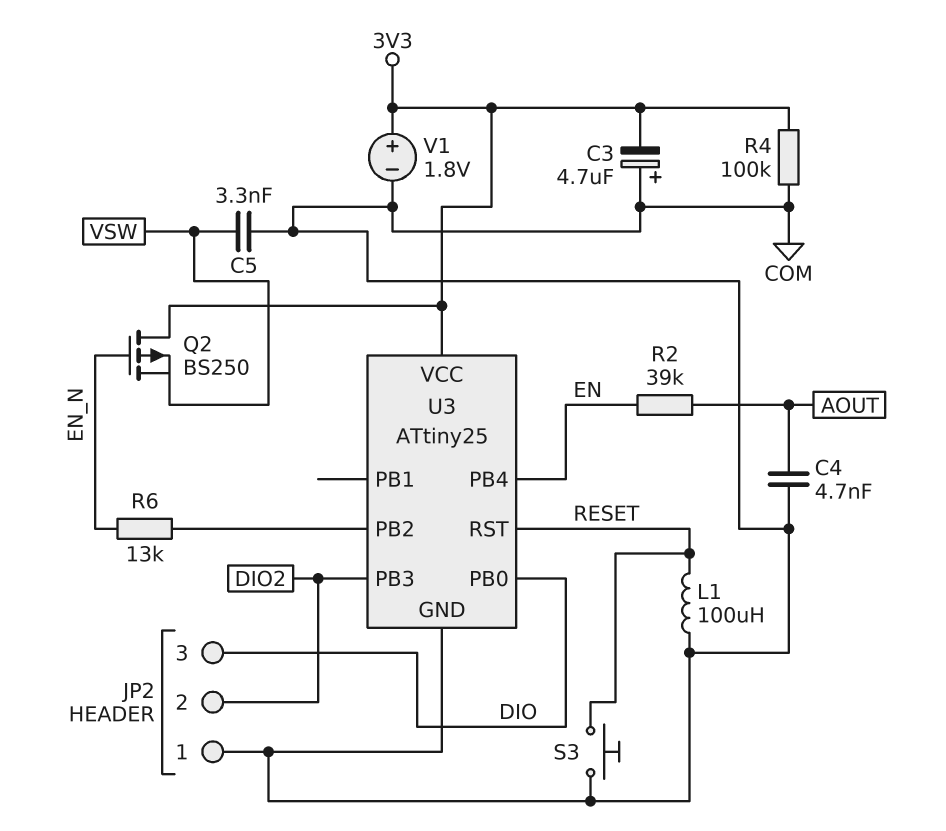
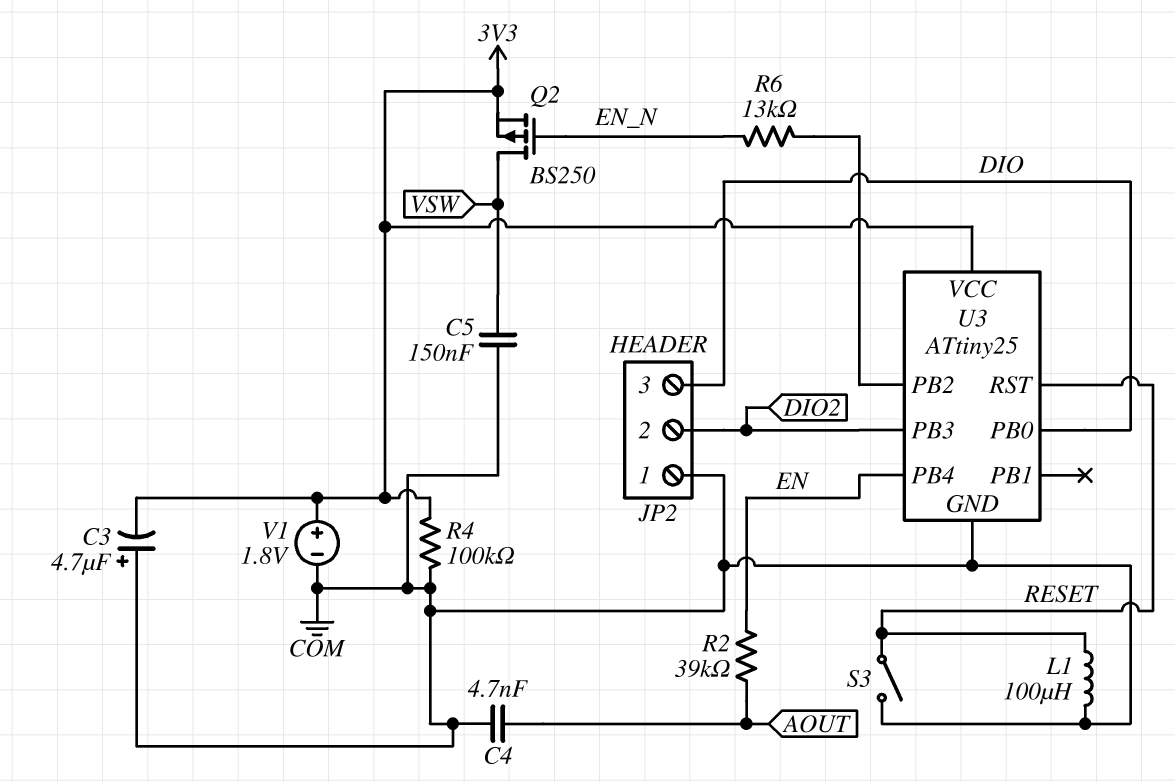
C5: 3.3nF (COM, VSW) -> 150nF (COM, VSW)
Q2: PMOS BS250 (G EN_N, D 3V3, S VSW) -> PMOS BS250 (G EN_N, D VSW, S 3V3)
S3: button (COM, RESET) -> switch (COM, RESET)

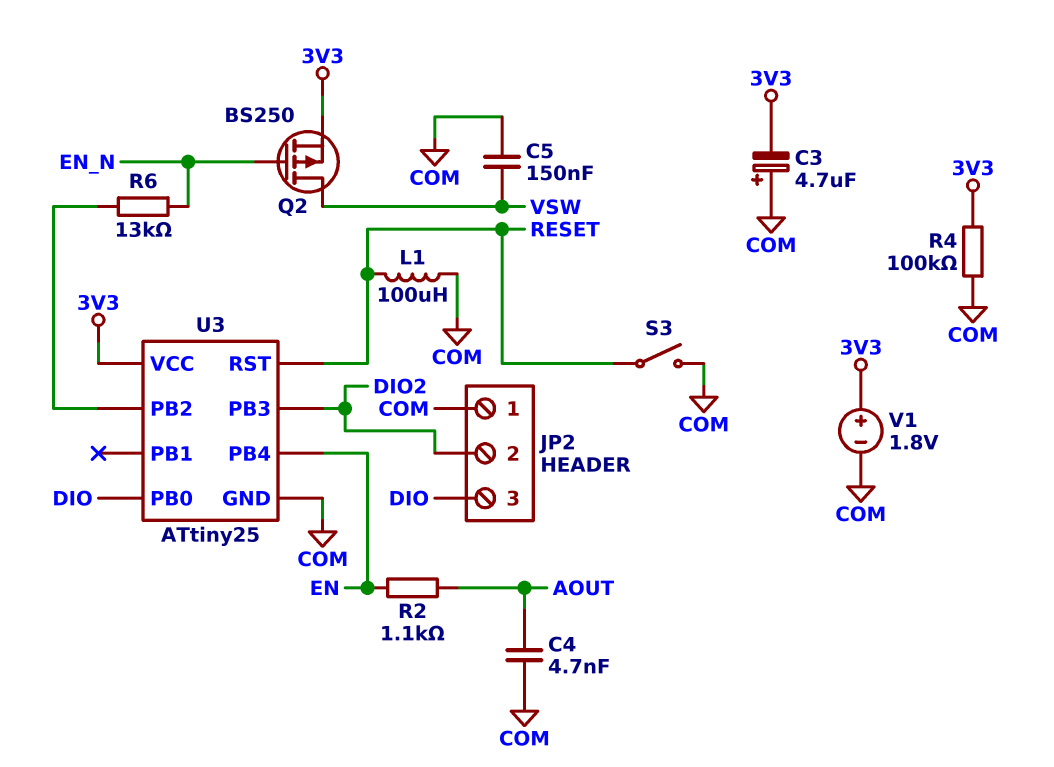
R2: 39k (AOUT, EN) -> 1.1k (AOUT, EN)

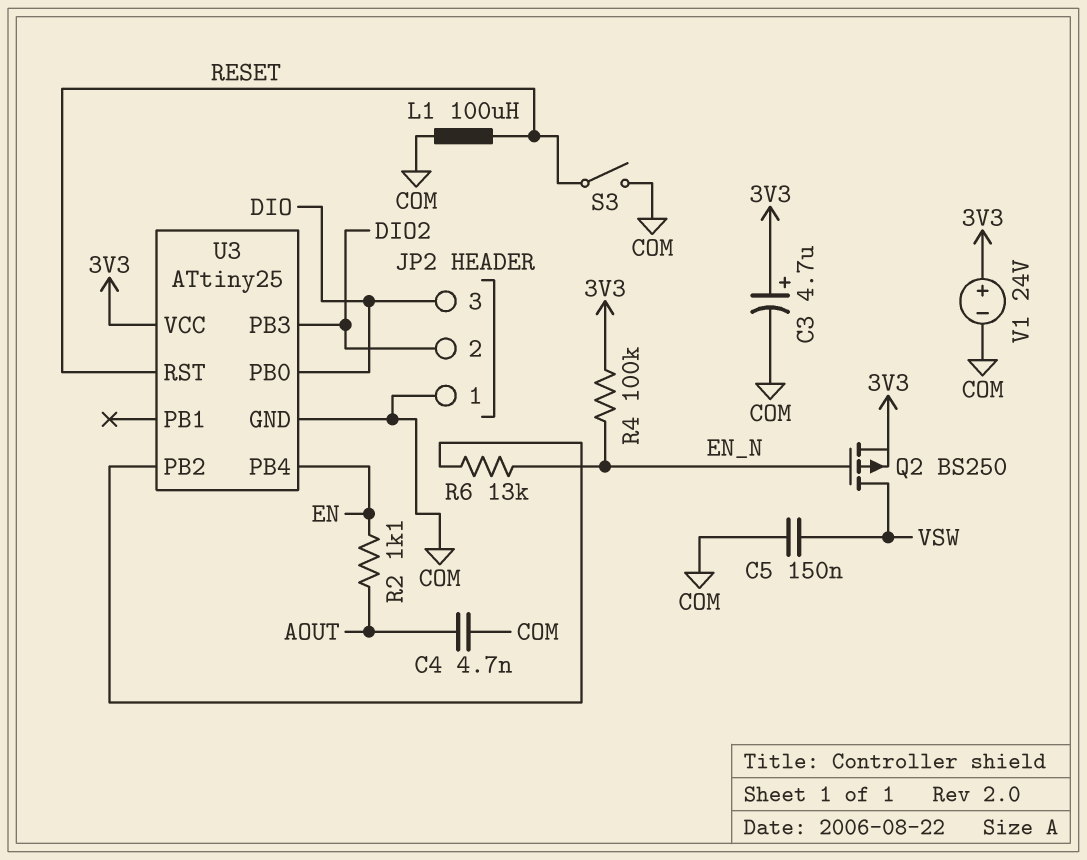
C3: 4.7uF (plus COM, minus 3V3) -> 4.7uF (plus 3V3, minus COM)
R4: 100k (3V3, COM) -> 100k (3V3, EN_N)
V1: 1.8V (plus 3V3, minus COM) -> 24V (plus 3V3, minus COM)

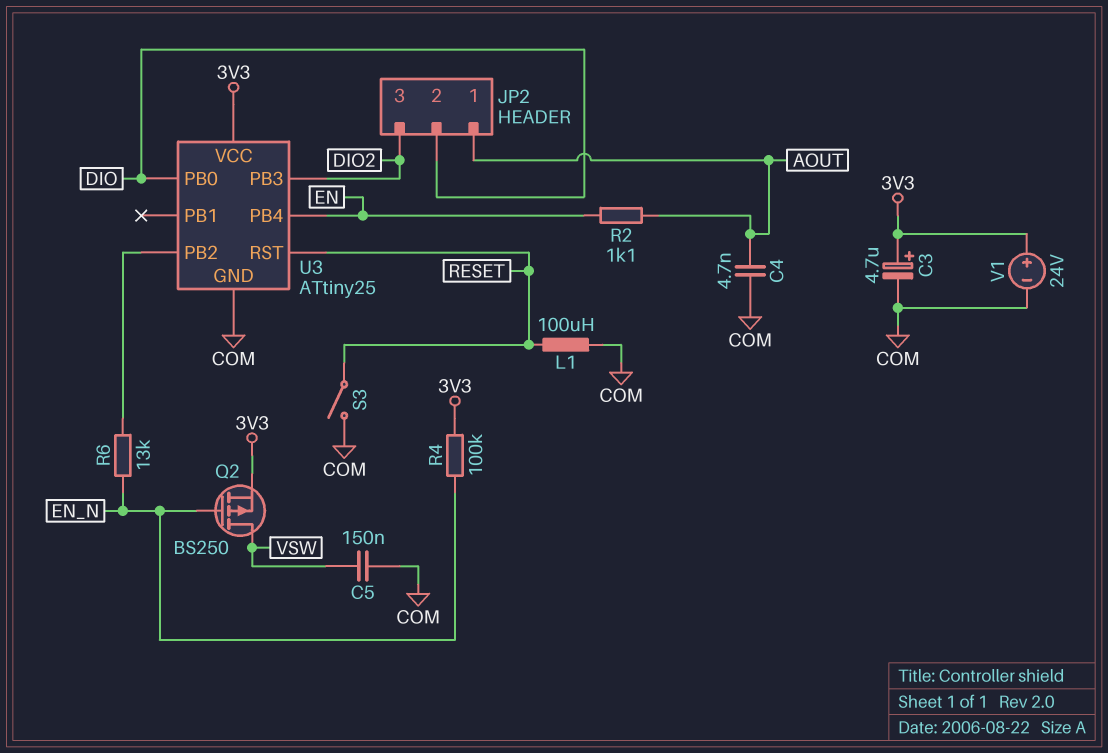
JP2 pin 1: COM -> AOUT
JP2 pin 2: DIO2 -> DIO
JP2 pin 3: DIO -> DIO2

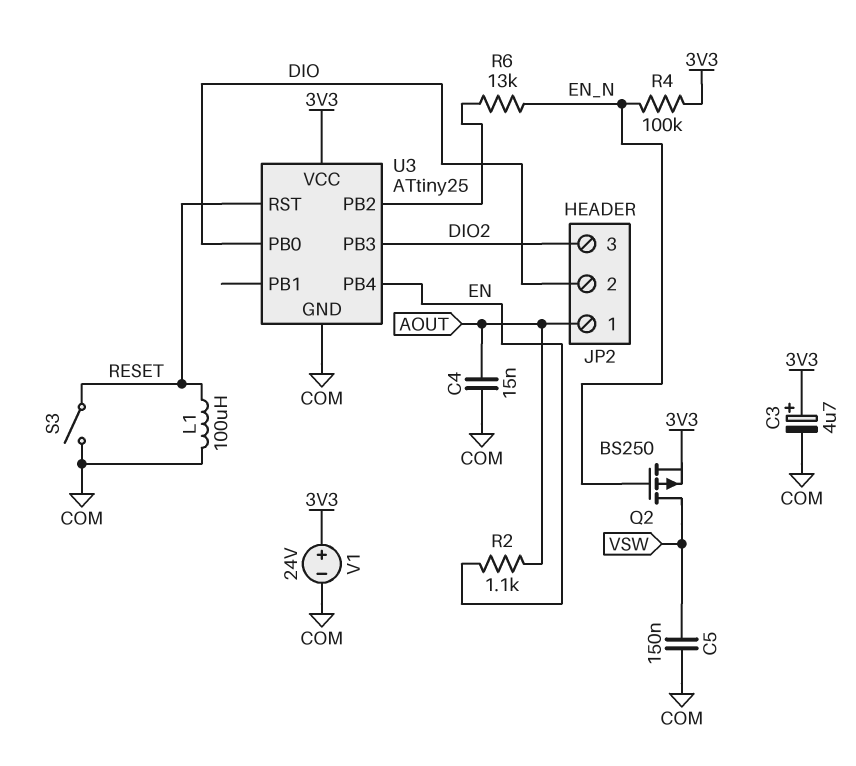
C4: 4.7nF (AOUT, COM) -> 15nF (AOUT, COM)

